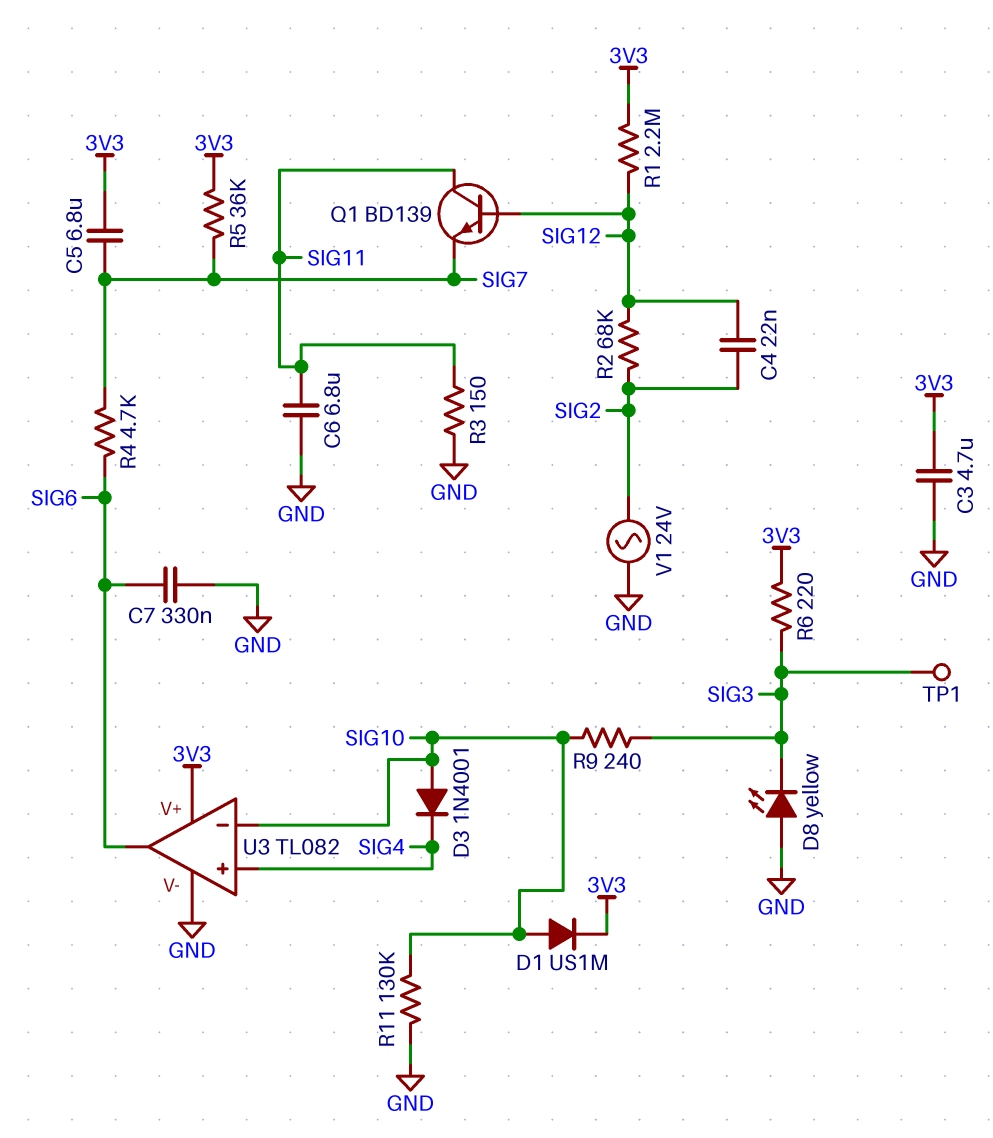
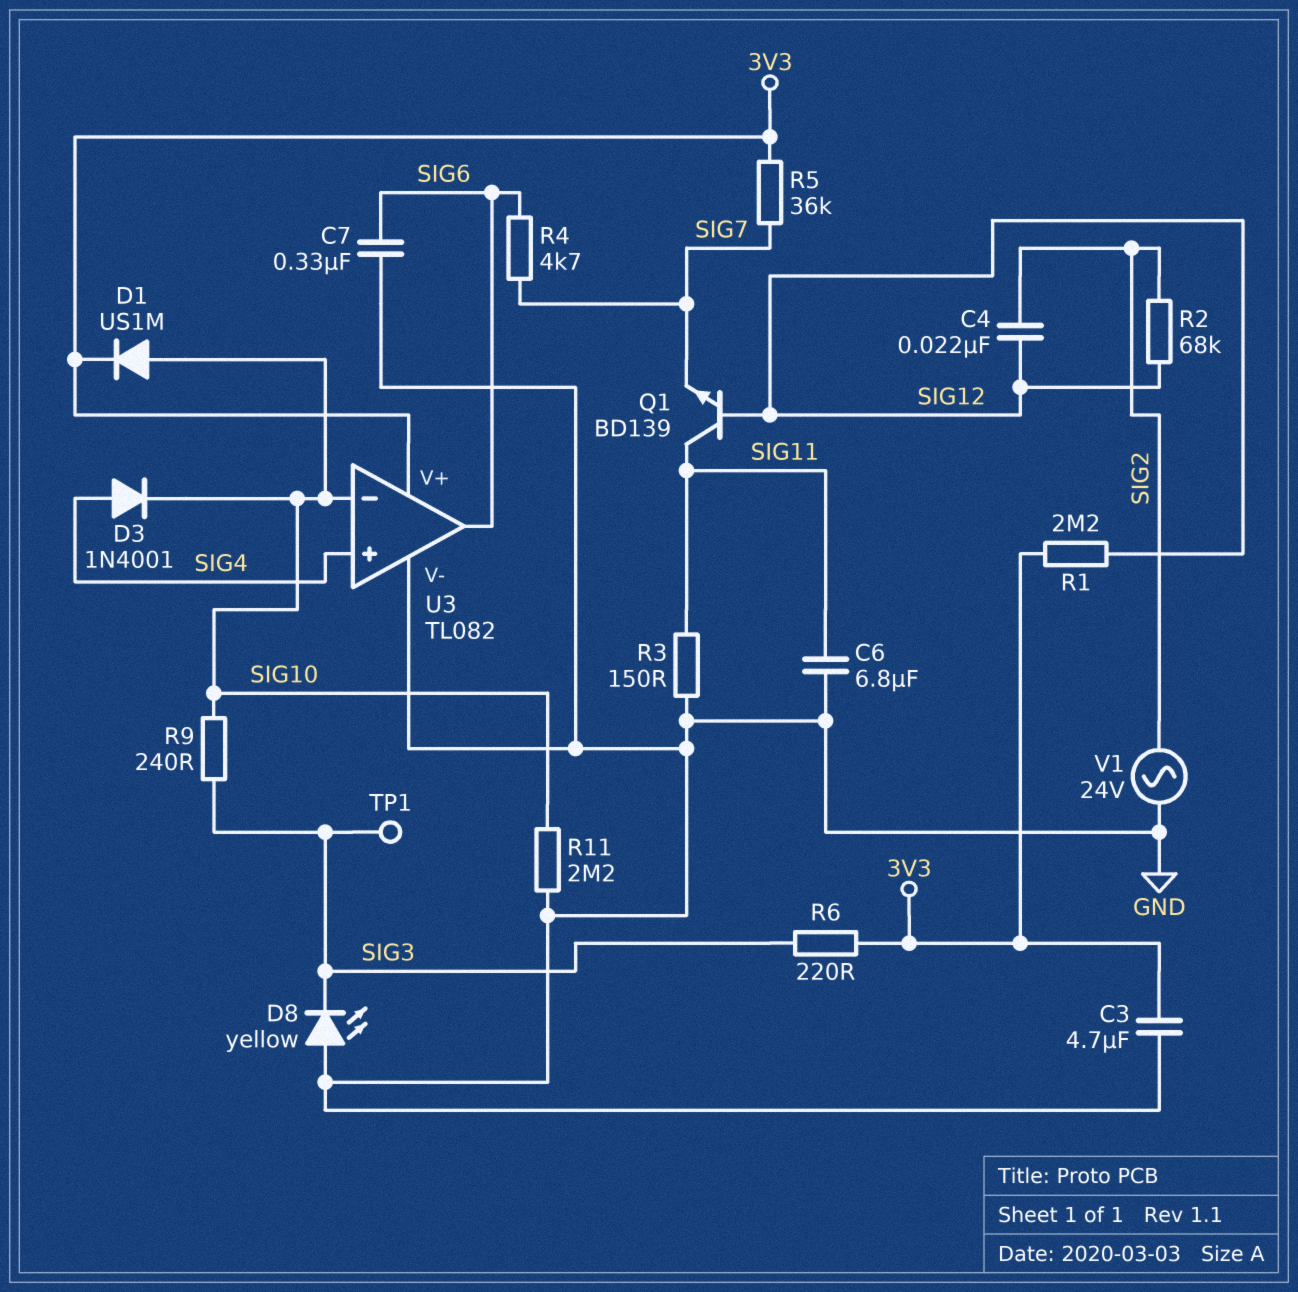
C5: 6.8uF (3V3, SIG7) -> none
D3: diode 1N4001 (A SIG10, K SIG4) -> diode 1N4001 (A SIG4, K SIG10)
R11: 130k (GND, SIG10) -> 2.2M (GND, SIG10)

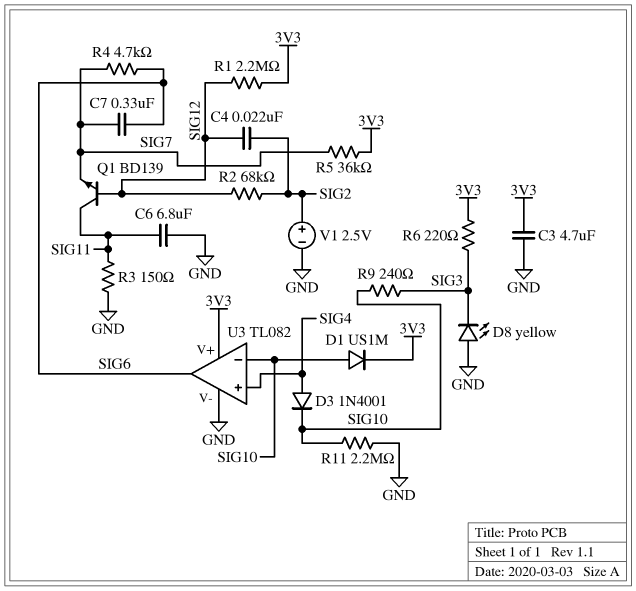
C7: 330nF (GND, SIG6) -> 330nF (SIG6, SIG7)
TP1: test point (SIG3) -> none
V1: AC 24V (GND, SIG2) -> 2.5V (plus SIG2, minus GND)

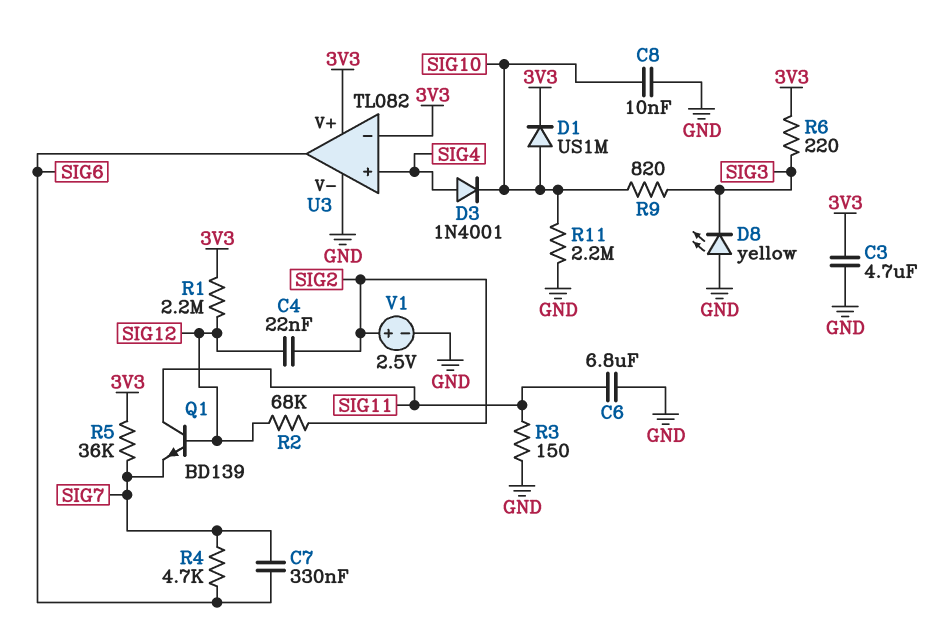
C8: none -> 10nF (GND, SIG10)
R9: 240 (SIG3, SIG10) -> 820 (SIG3, SIG10)
U3 pin in-: SIG10 -> 3V3

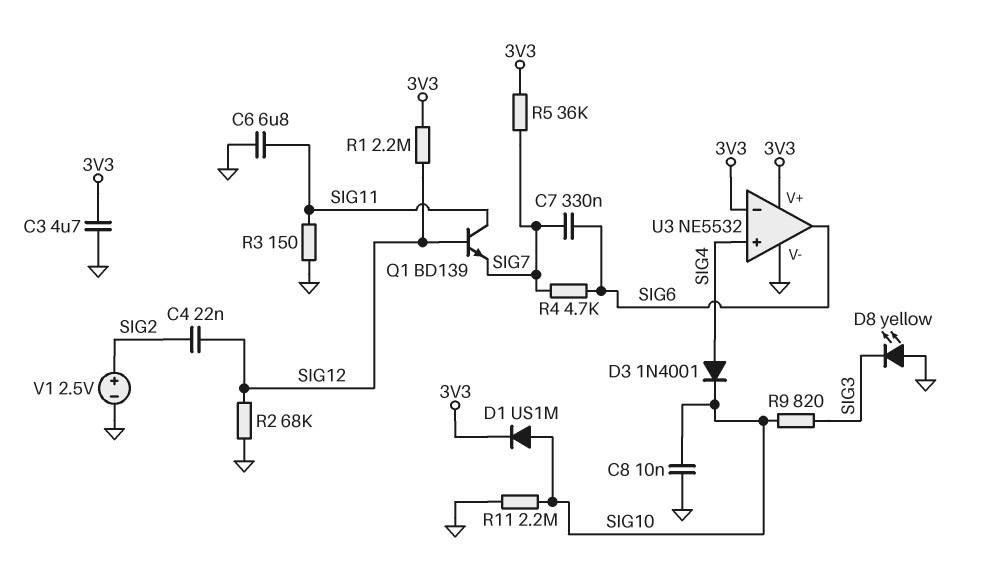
R2: 68k (SIG2, SIG12) -> 68k (GND, SIG12)
R6: 220 (3V3, SIG3) -> none
U3: TL082 -> NE5532

